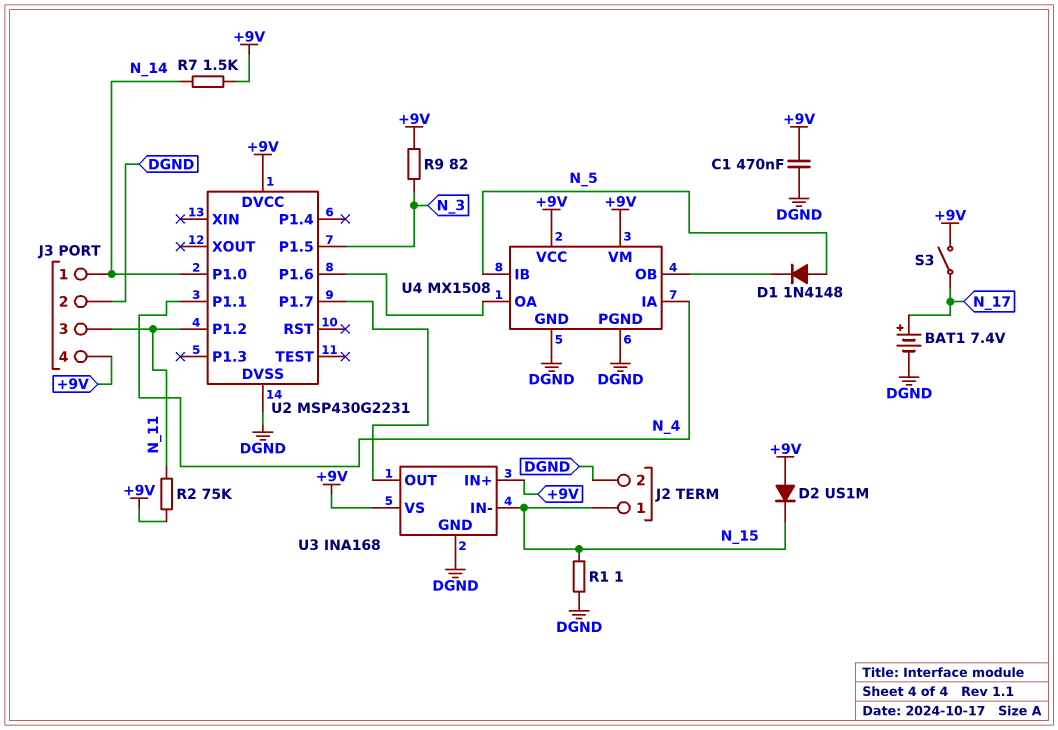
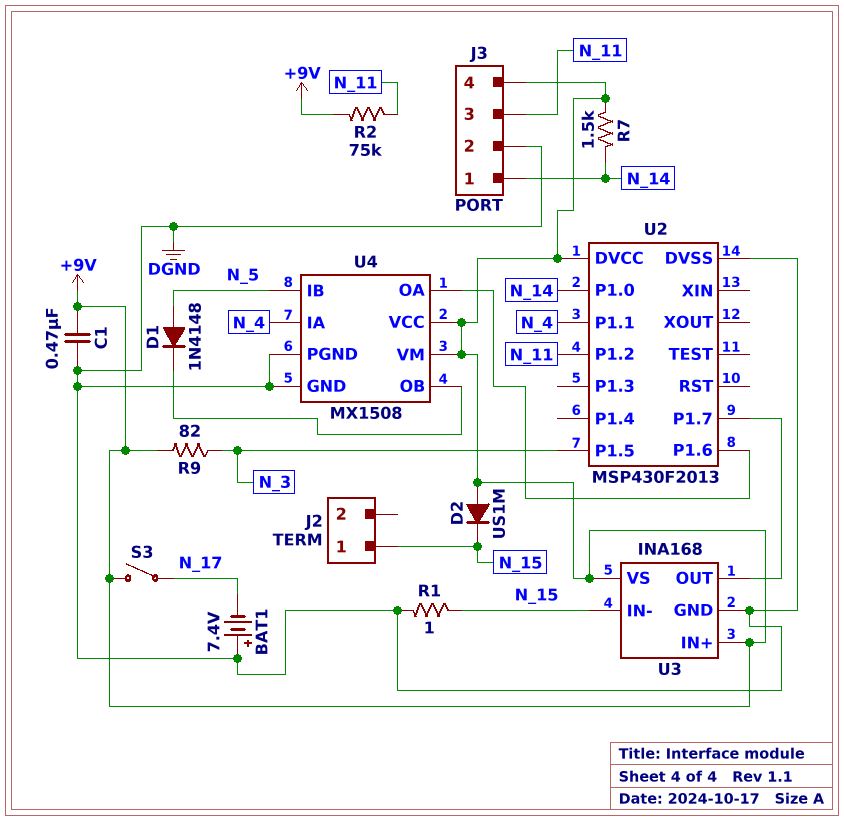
BAT1: 7.4V (plus N_17, minus DGND) -> 7.4V (plus DGND, minus N_17)
J2 pin 2: DGND -> none
U2: MSP430G2231 -> MSP430F2013

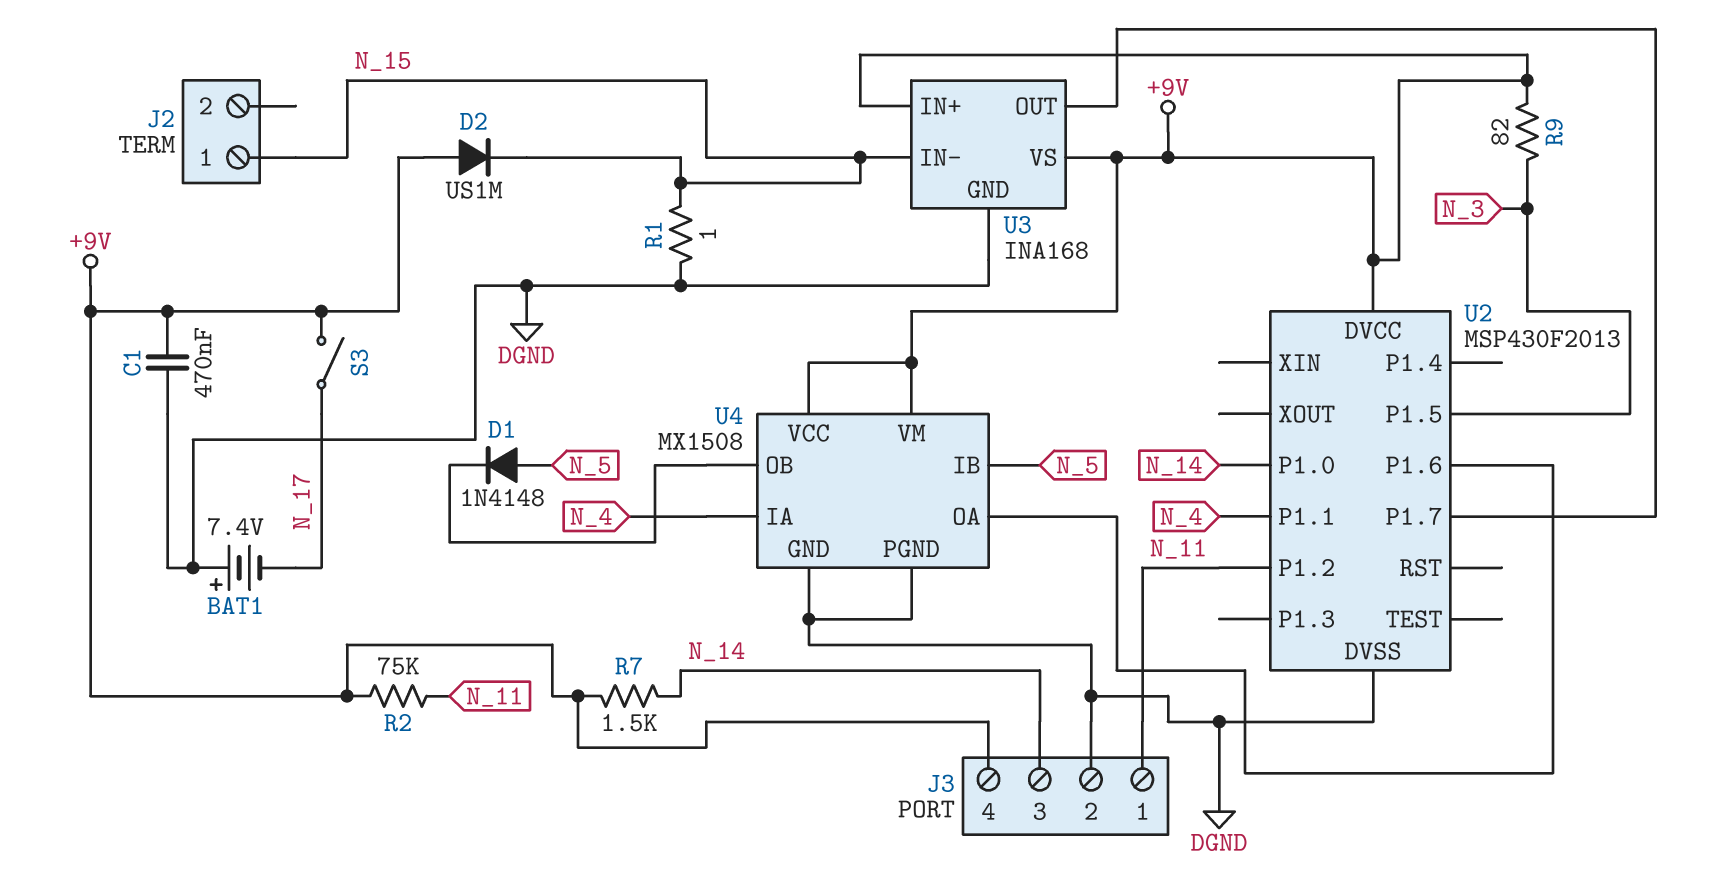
J3 pin 1: N_14 -> N_11
J3 pin 3: N_11 -> N_14

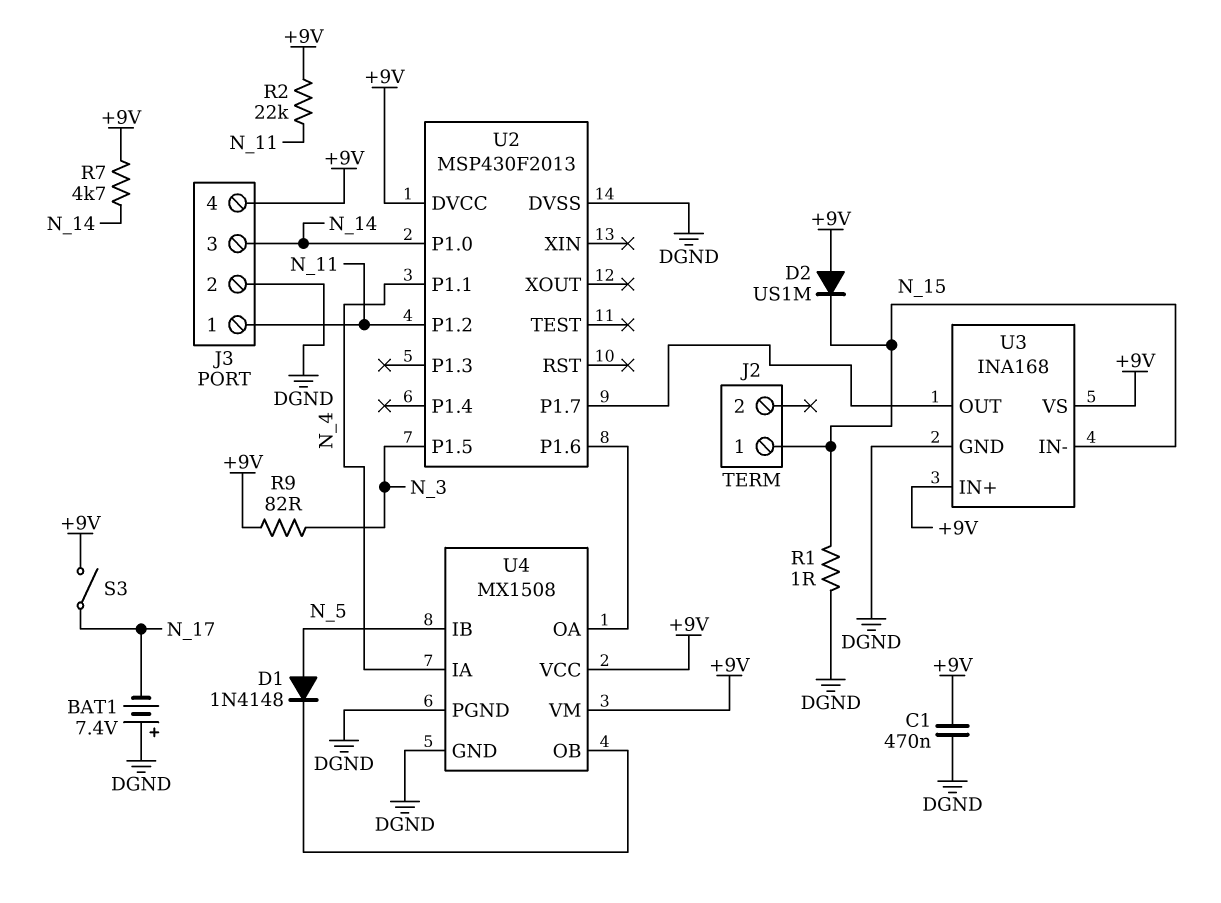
R2: 75k (+9V, N_11) -> 22k (+9V, N_11)
R7: 1.5k (+9V, N_14) -> 4.7k (+9V, N_14)

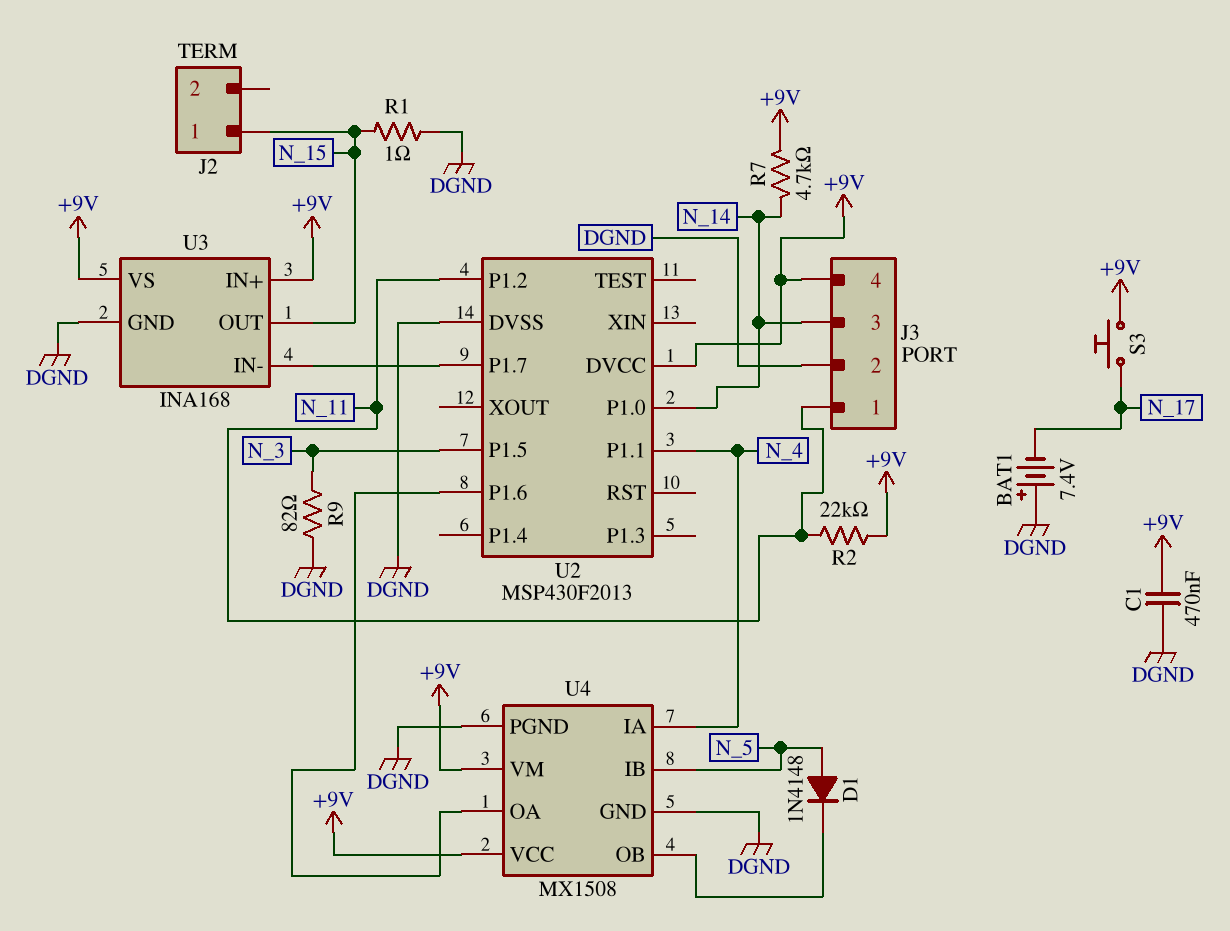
D2: diode US1M (A +9V, K N_15) -> none
R9: 82 (+9V, N_3) -> 82 (DGND, N_3)
S3: switch (+9V, N_17) -> button (+9V, N_17)
U3 pin IN-: N_15 -> U2/P1.7
U3 pin OUT: U2/P1.7 -> N_15

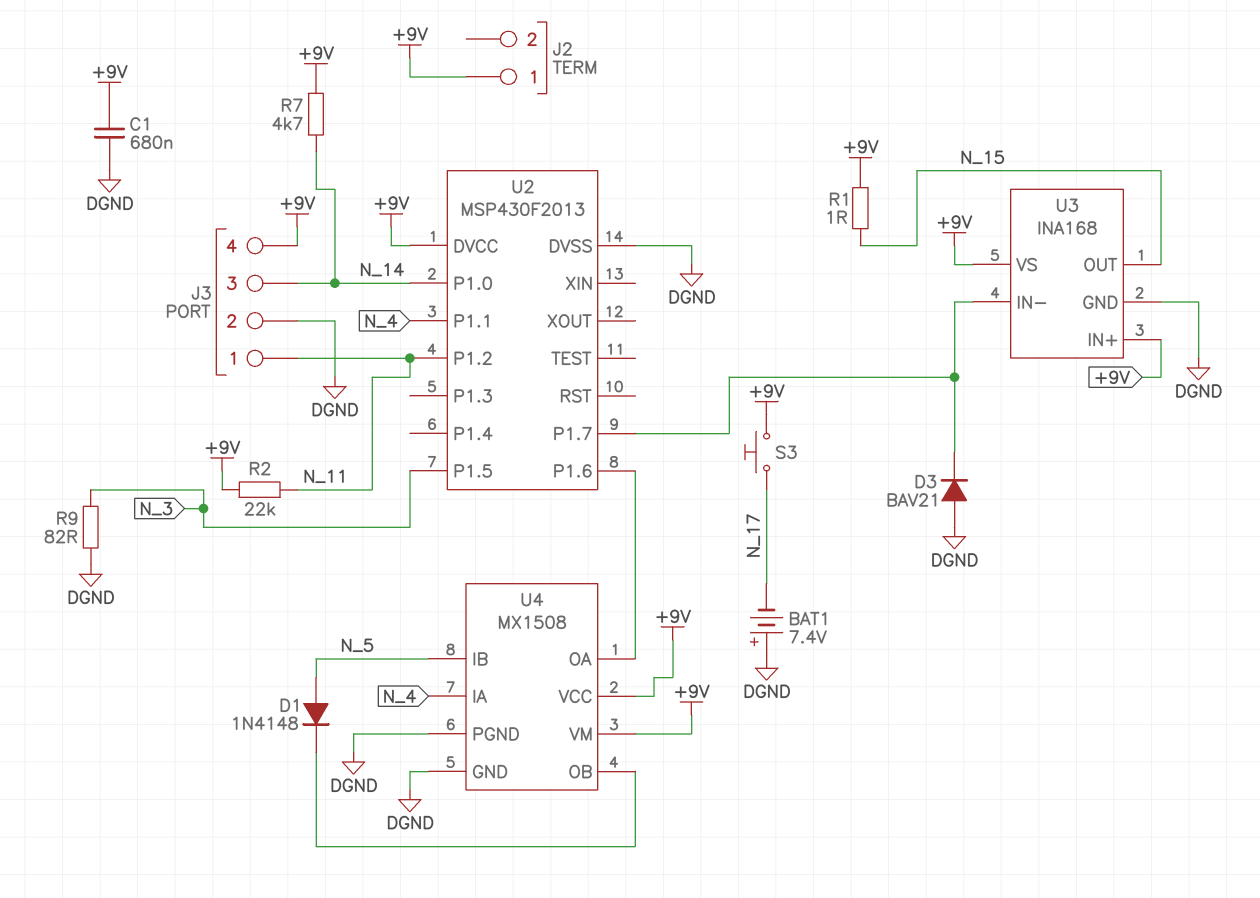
C1: 470nF (+9V, DGND) -> 680nF (+9V, DGND)
D3: none -> diode BAV21 (A DGND, K U2/P1.7)
J2 pin 1: N_15 -> +9V
R1: 1 (DGND, N_15) -> 1 (+9V, N_15)

